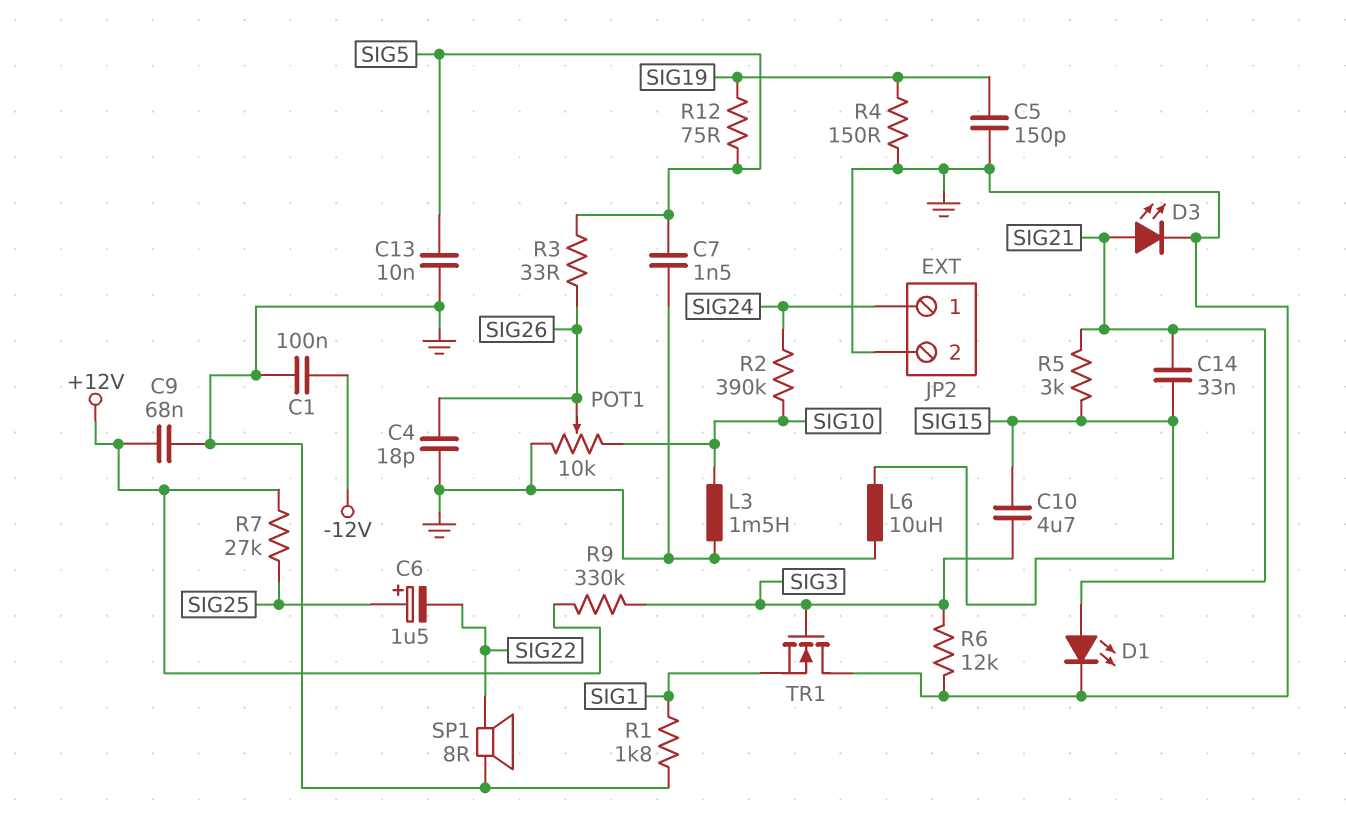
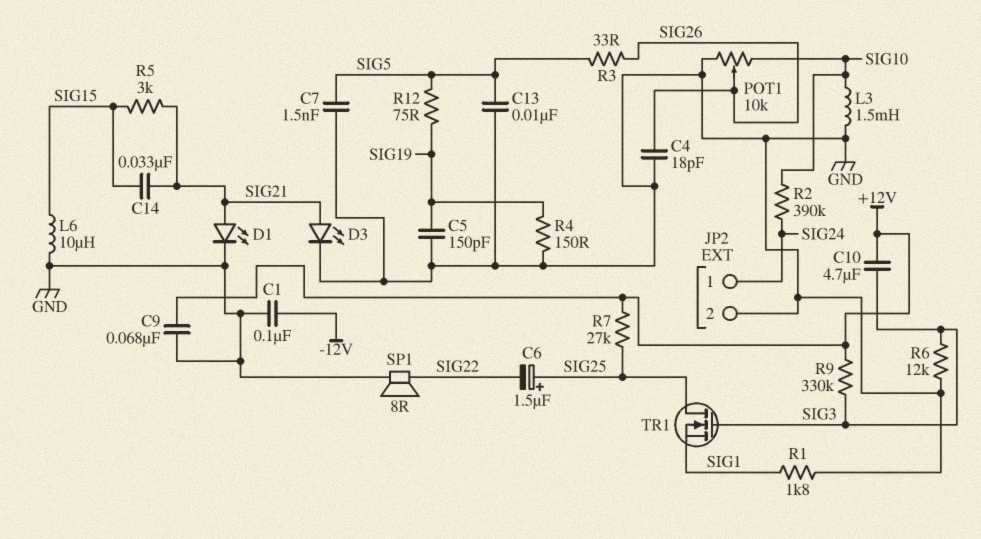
C10: 4.7uF (SIG3, SIG15) -> 4.7uF (+12V, SIG3)
TR1: NMOS (G SIG3, D GND, S SIG1) -> NMOS (G SIG3, D SIG25, S SIG1)

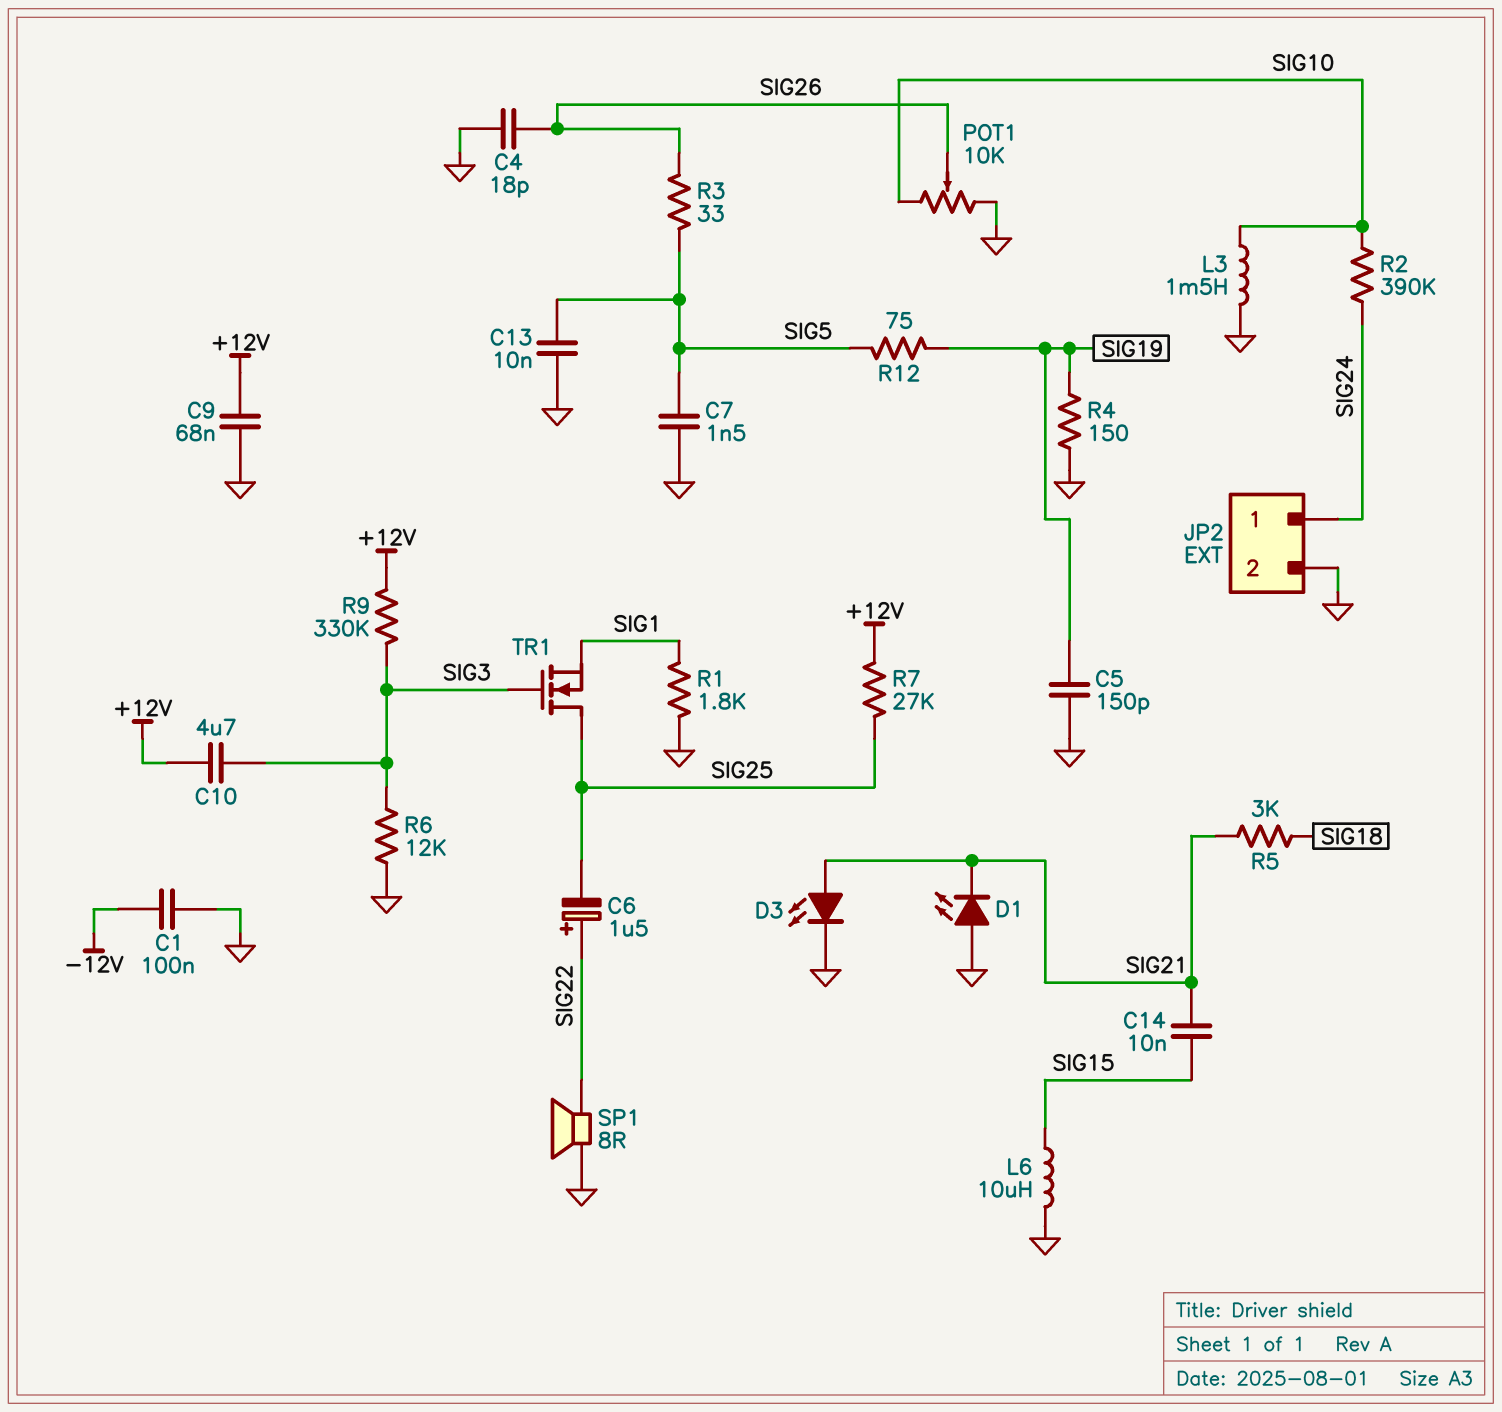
C6: 1.5uF (plus SIG25, minus SIG22) -> 1.5uF (plus SIG22, minus SIG25)
C14: 33nF (SIG15, SIG21) -> 10nF (SIG15, SIG21)
D1: LED (A SIG21, K GND) -> LED (A GND, K SIG21)
R5: 3k (SIG15, SIG21) -> 3k (SIG18, SIG21)

